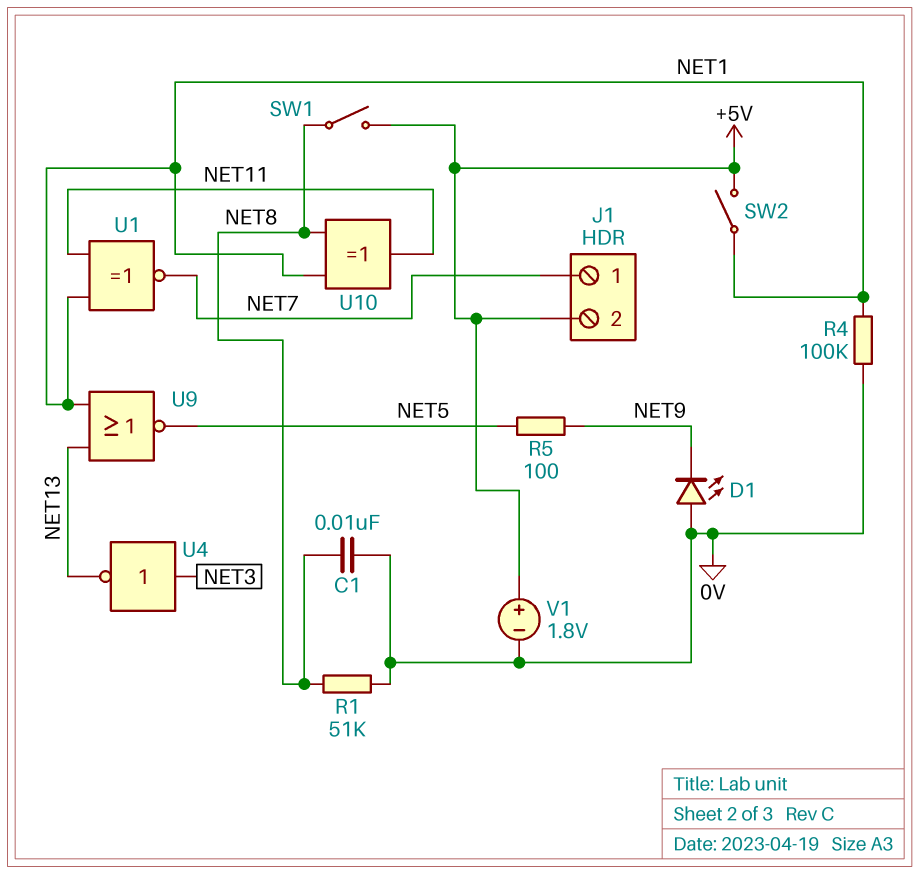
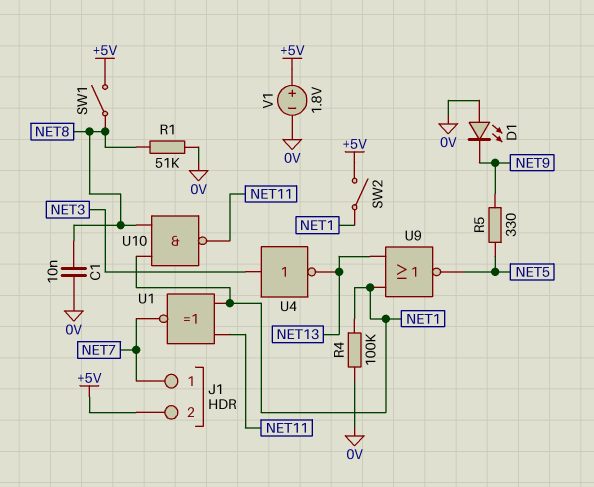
R5: 100 (NET5, NET9) -> 330 (NET5, NET9)
U10: XOR (in NET1, in NET8, out NET11) -> NAND (in NET1, in NET8, out NET11)

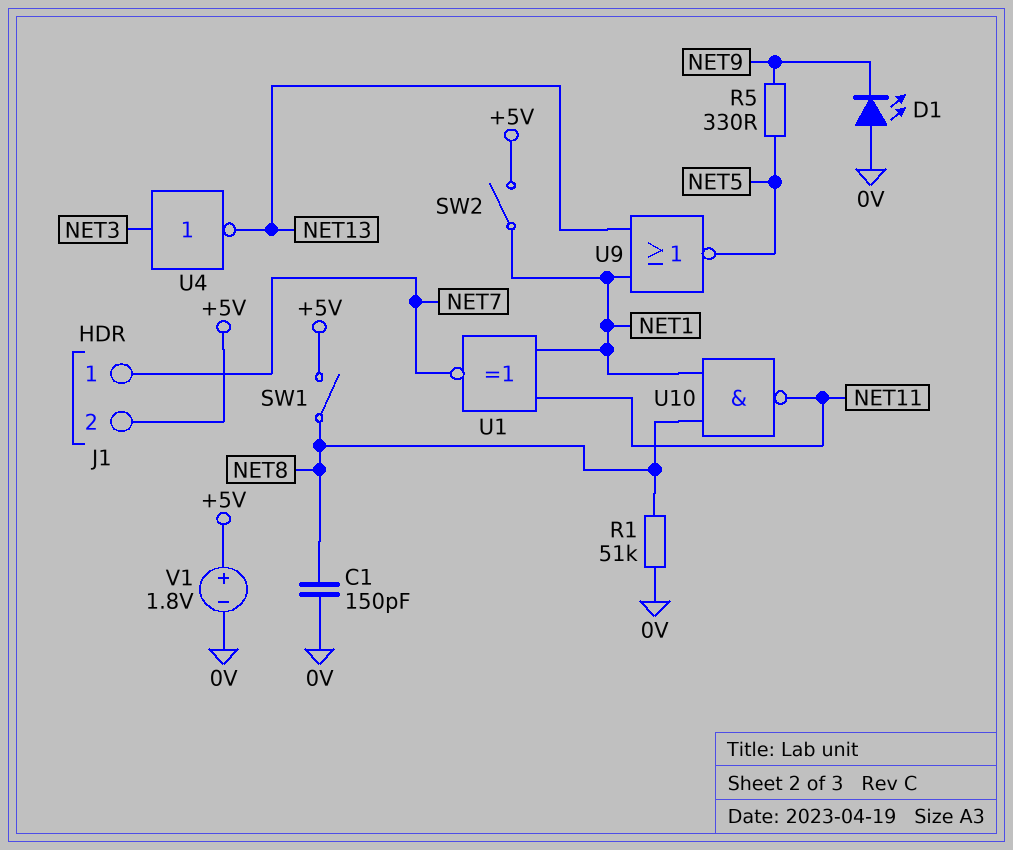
C1: 10nF (0V, NET8) -> 150pF (0V, NET8)
R4: 100k (0V, NET1) -> none

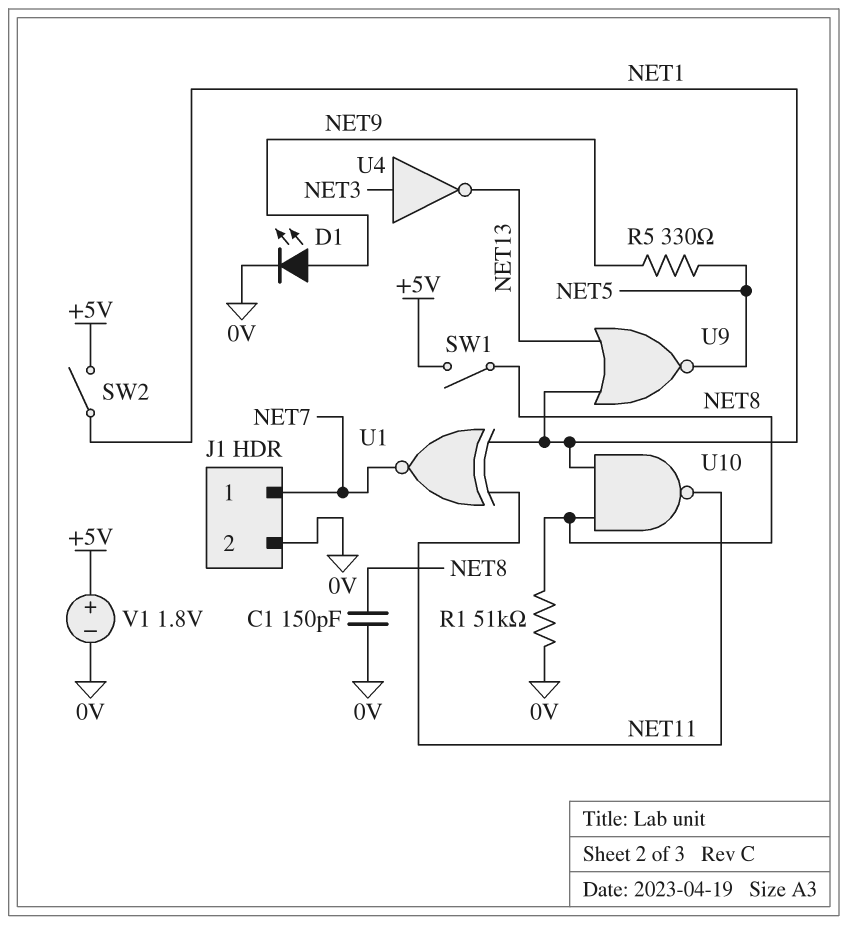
D1: LED (A 0V, K NET9) -> LED (A NET9, K 0V)
J1 pin 2: +5V -> 0V

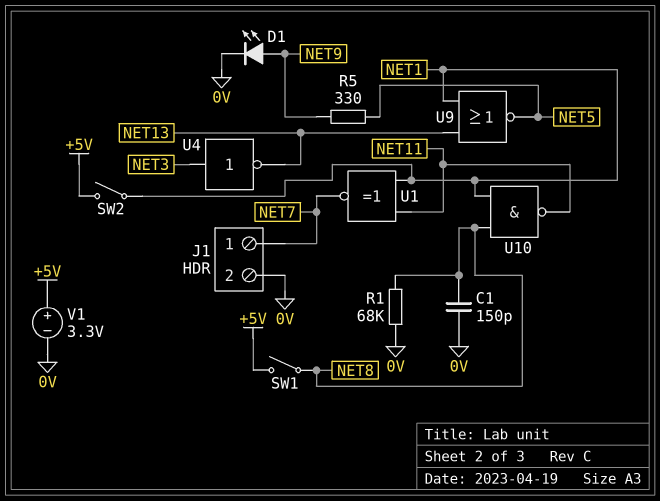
R1: 51k (0V, NET8) -> 68k (0V, NET8)
V1: 1.8V (plus +5V, minus 0V) -> 3.3V (plus +5V, minus 0V)

